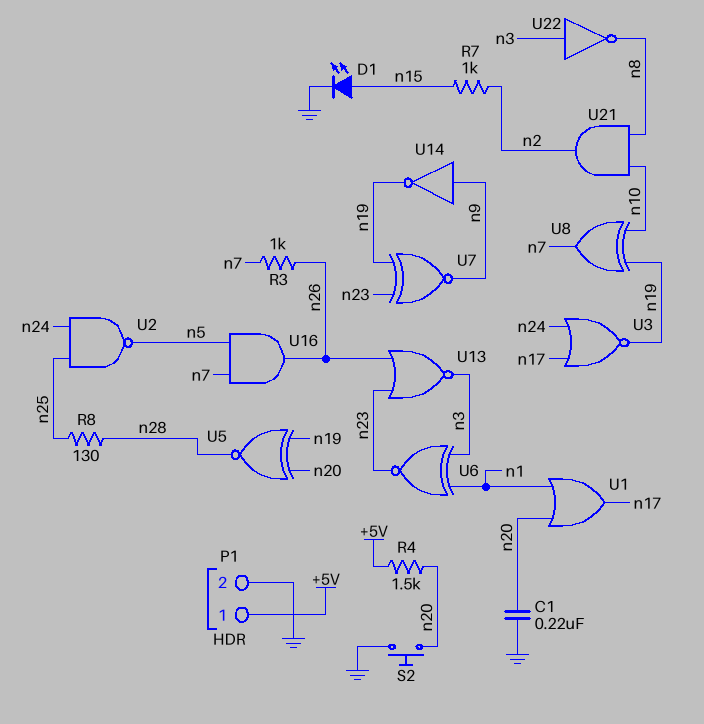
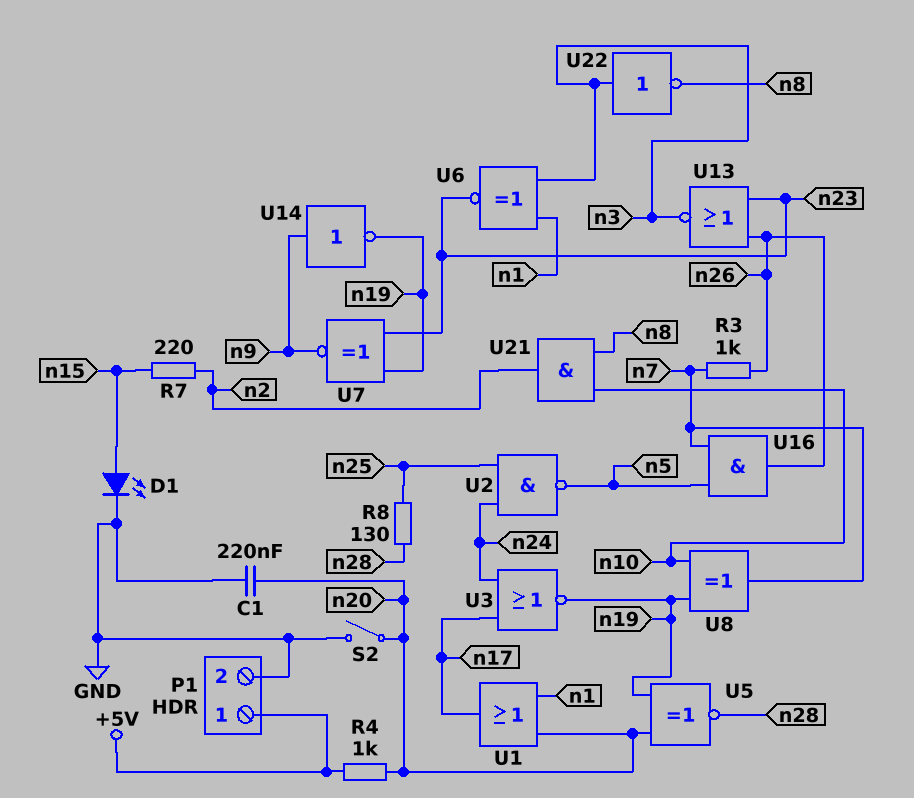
R4: 1.5k (+5V, n20) -> 1k (+5V, n20)
R7: 1k (n2, n15) -> 220 (n2, n15)
S2: button (GND, n20) -> switch (GND, n20)

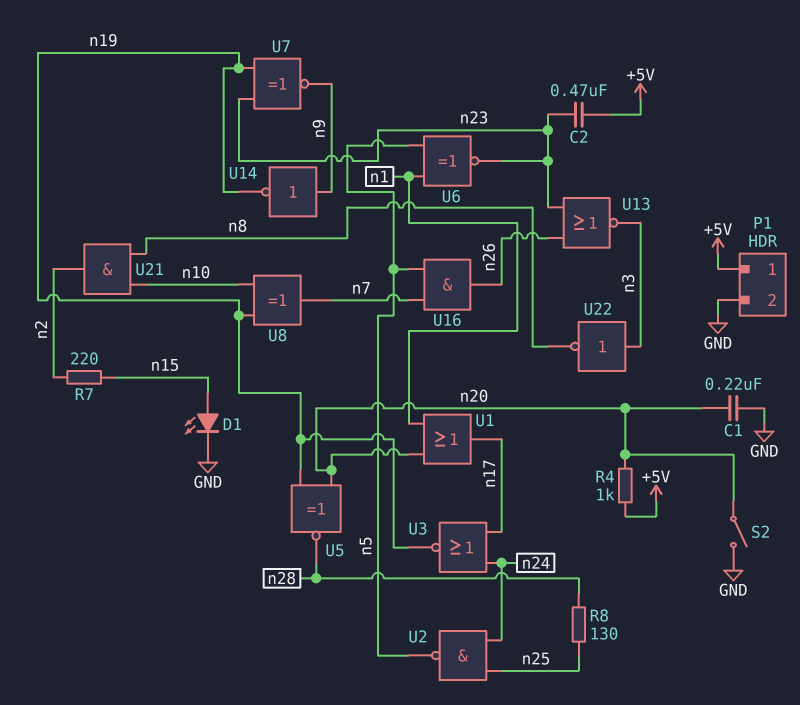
C2: none -> 470nF (+5V, n23)
R3: 1k (n7, n26) -> none
U6: XNOR (in n1, in n3, out n23) -> XNOR (in n1, in n5, out n23)

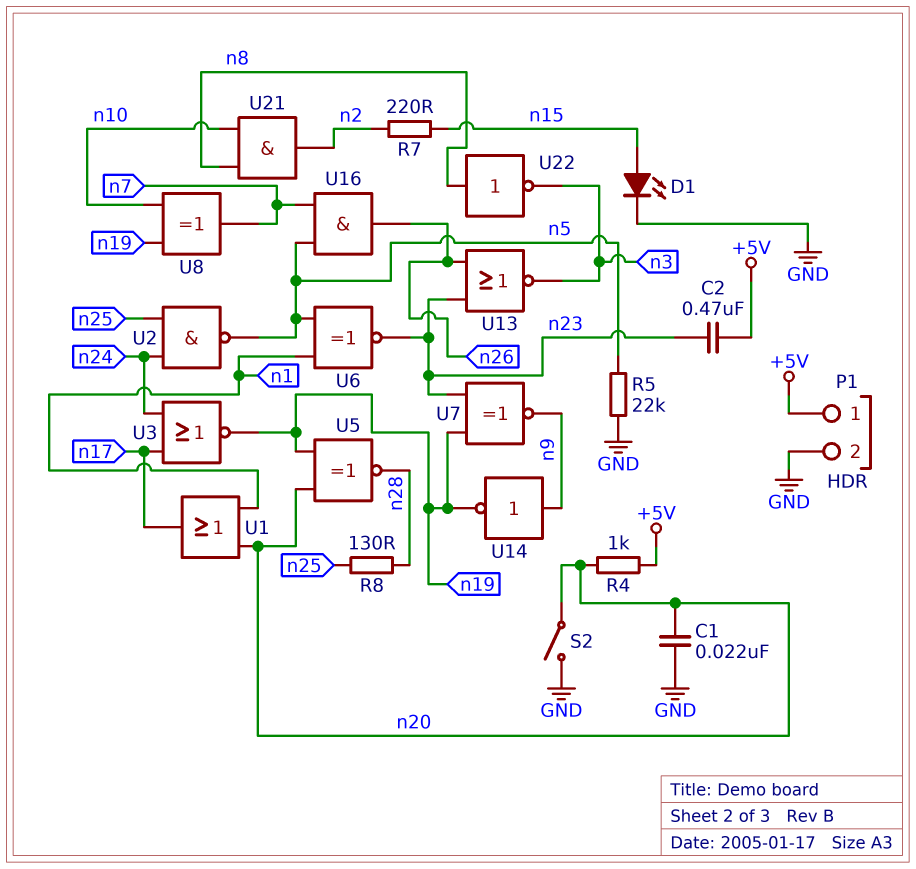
C1: 220nF (GND, n20) -> 22nF (GND, n20)
R5: none -> 22k (GND, n5)
U22: NOT (in n3, out n8) -> NOT (in n8, out n3)

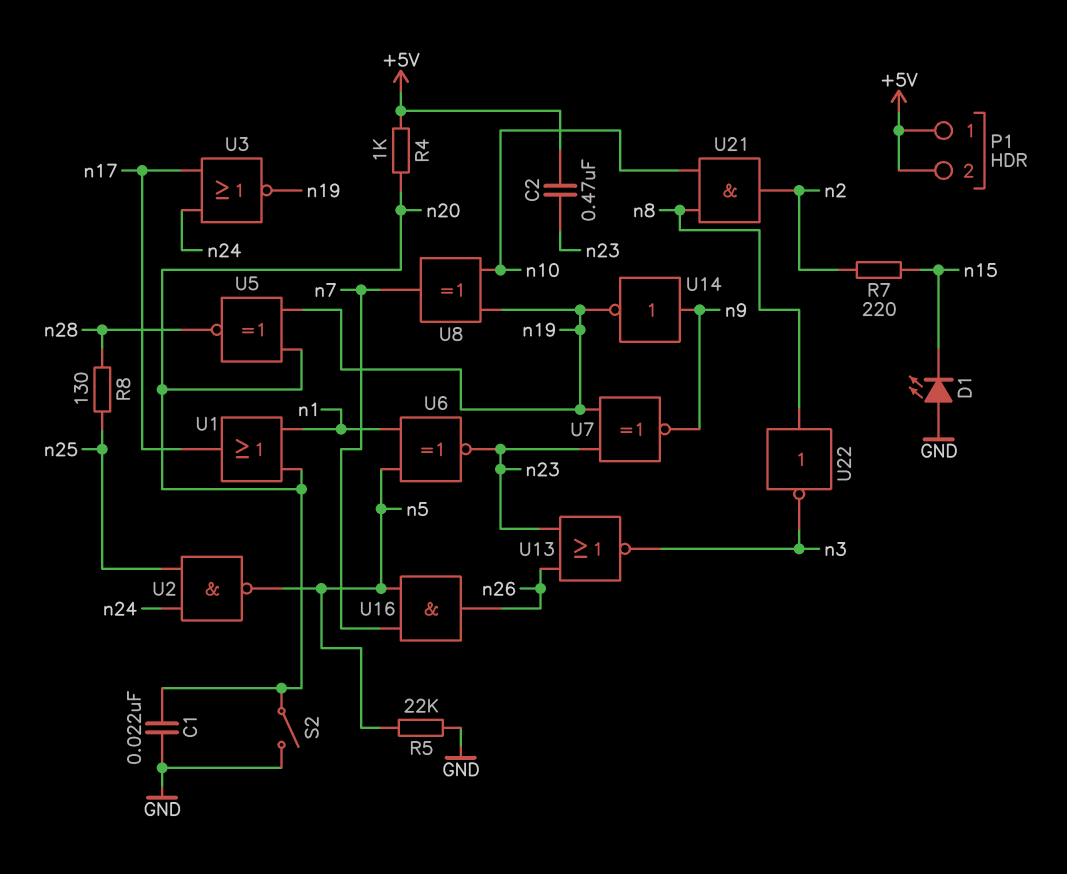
D1: LED (A n15, K GND) -> LED (A GND, K n15)
P1 pin 2: GND -> +5V

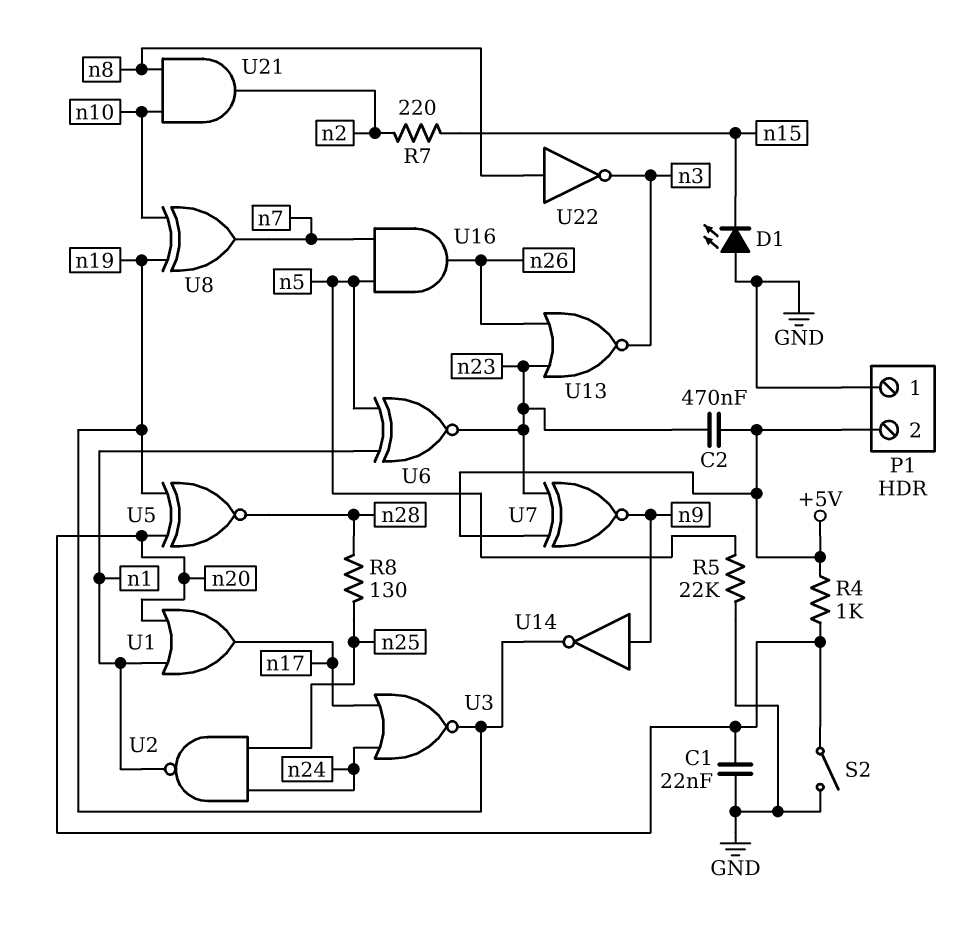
P1 pin 1: +5V -> GND
U2: NAND (in n24, in n25, out n5) -> NAND (in n24, in n25, out n1)
U7: XNOR (in n19, in n23, out n9) -> XNOR (in +5V, in n23, out n9)

